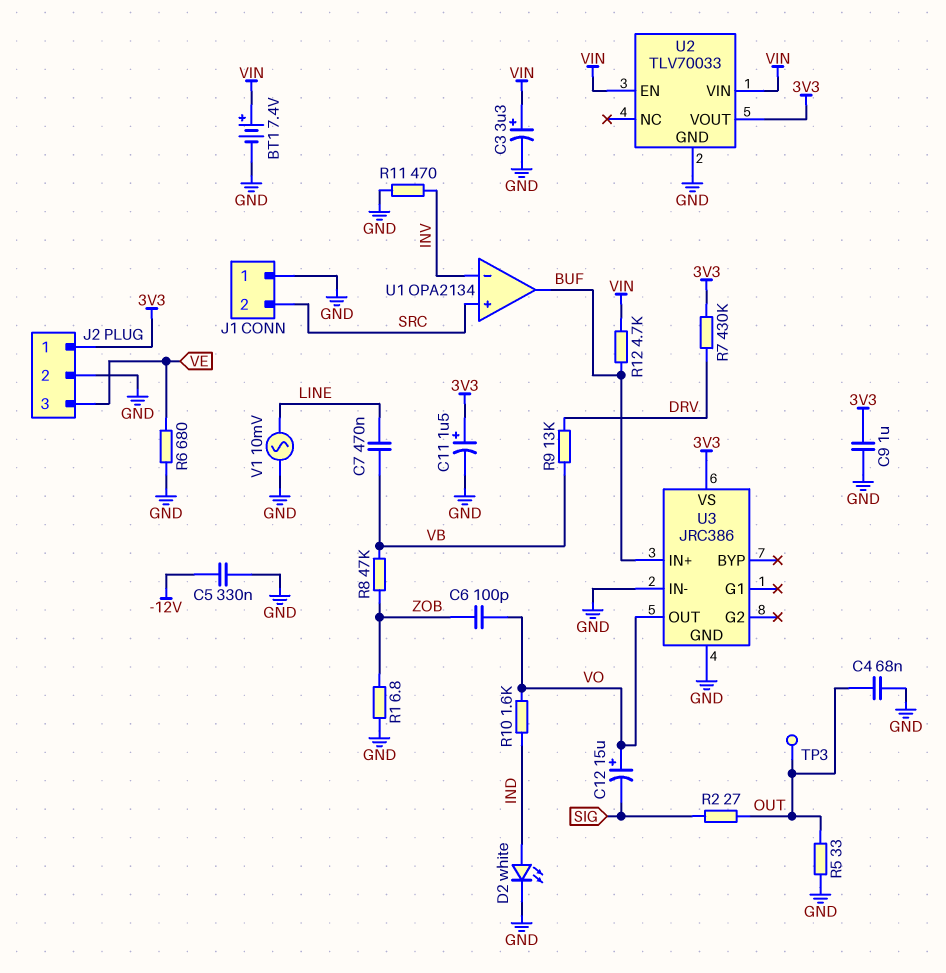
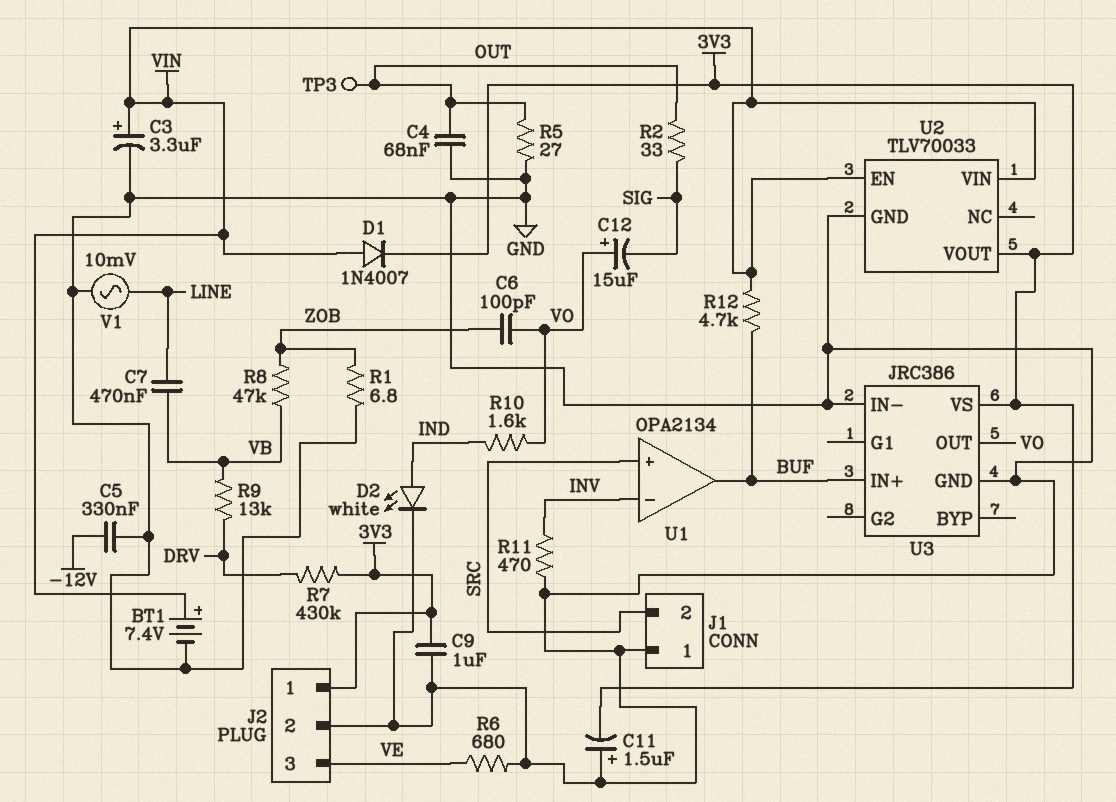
C11: 1.5uF (plus 3V3, minus GND) -> 1.5uF (plus GND, minus 3V3)
D1: none -> diode 1N4007 (A VIN, K 3V3)
R2: 27 (OUT, SIG) -> 33 (OUT, SIG)
R5: 33 (GND, OUT) -> 27 (GND, OUT)

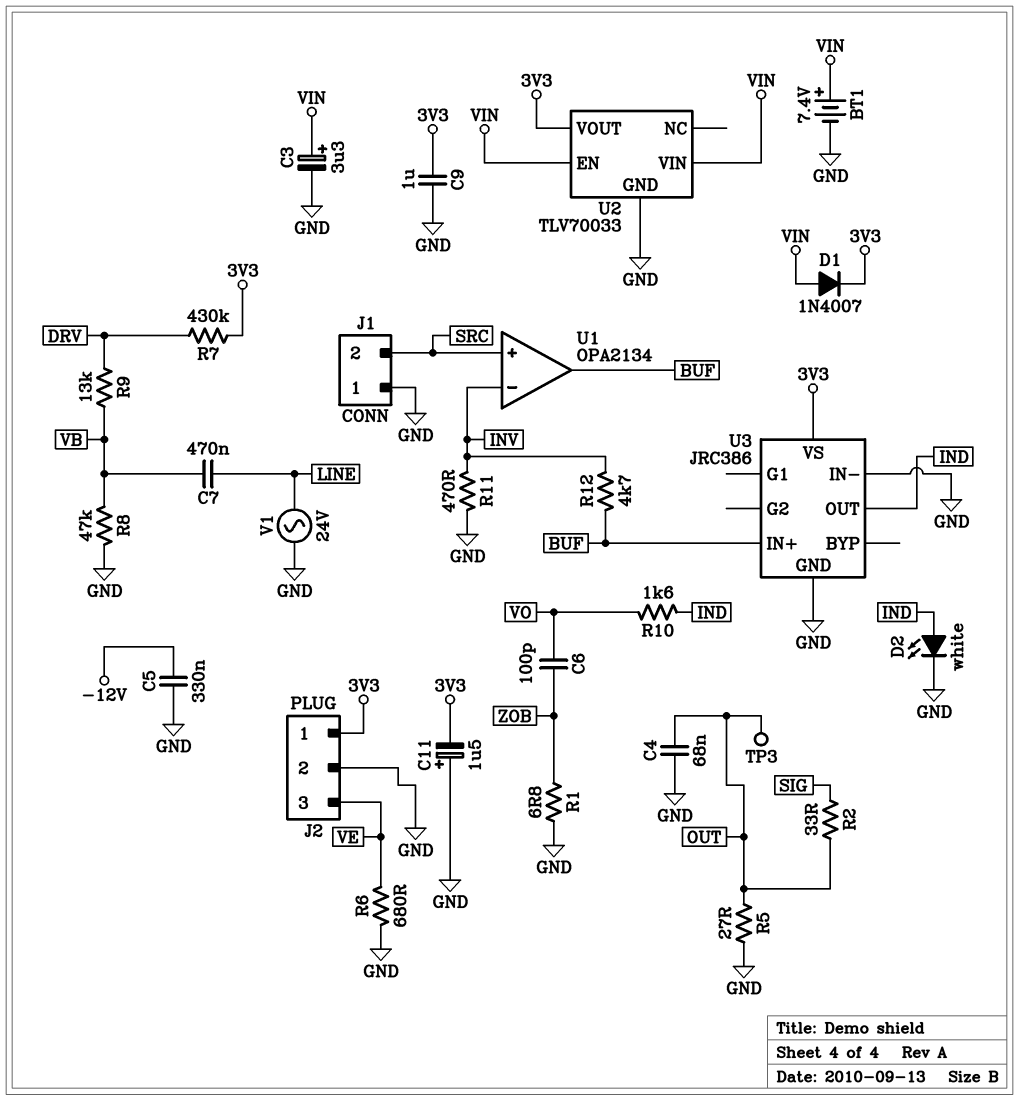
C12: 15uF (plus VO, minus SIG) -> none
R8: 47k (VB, ZOB) -> 47k (GND, VB)
R12: 4.7k (BUF, VIN) -> 4.7k (BUF, INV)
U3 pin OUT: VO -> IND
V1: AC 10mV (GND, LINE) -> AC 24V (GND, LINE)

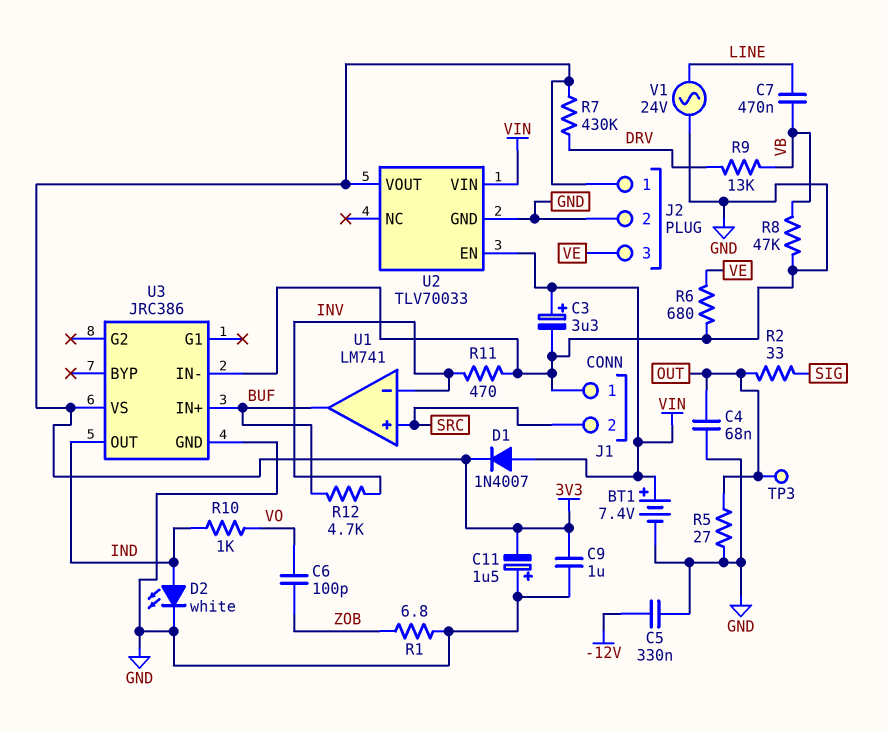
R10: 1.6k (IND, VO) -> 1k (IND, VO)
U1: OPA2134 -> LM741

